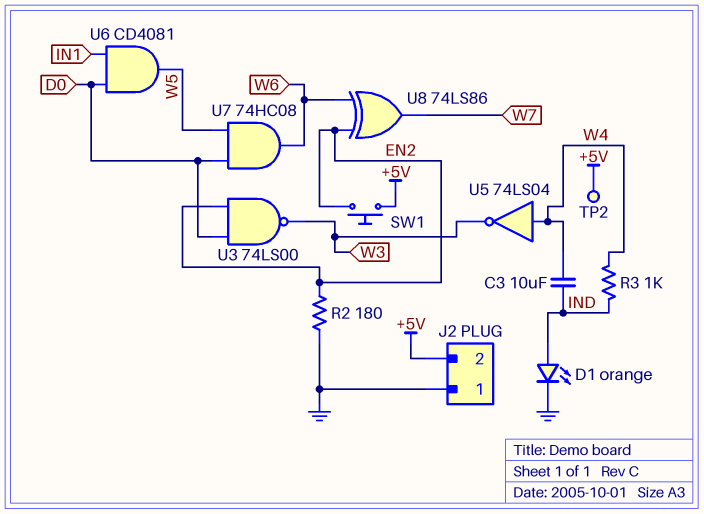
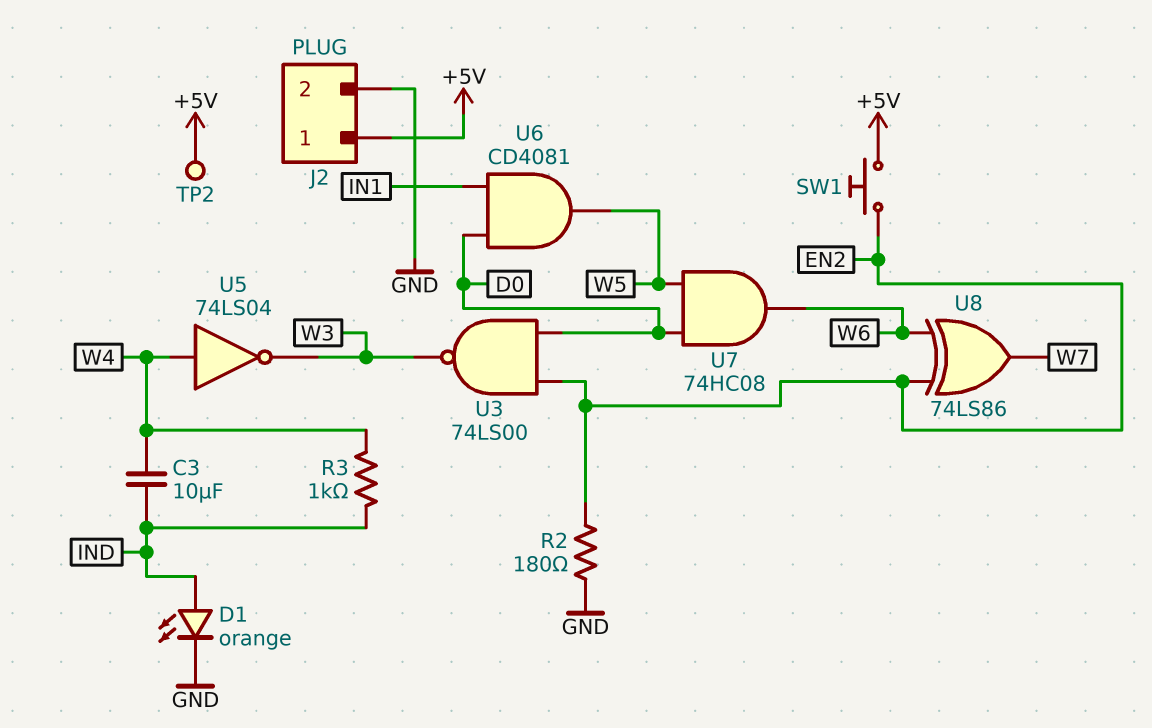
J2 pin 1: GND -> +5V
J2 pin 2: +5V -> GND

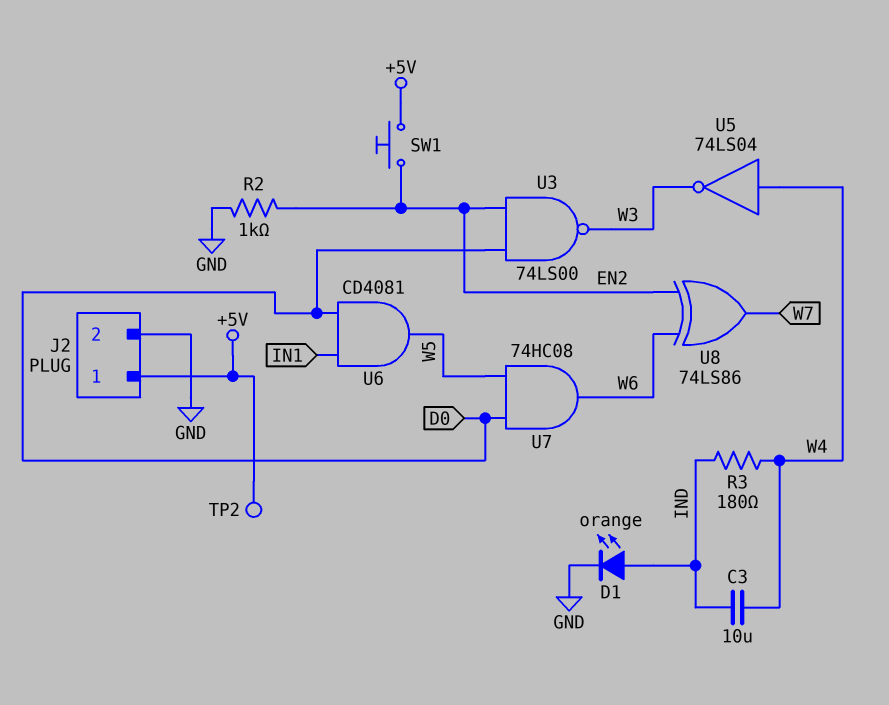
R2: 180 (EN2, GND) -> 1k (EN2, GND)
R3: 1k (IND, W4) -> 180 (IND, W4)

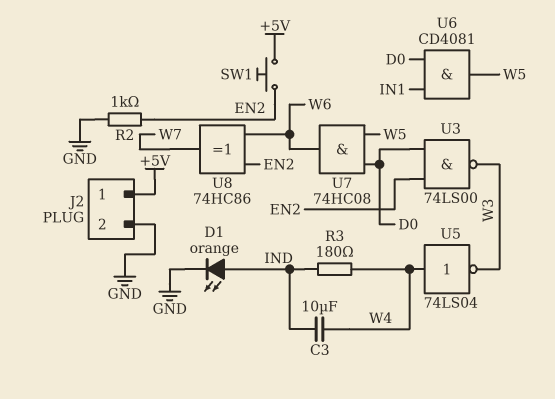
TP2: test point (+5V) -> none
U8: XOR 74LS86 (in EN2, in W6, out W7) -> XOR 74HC86 (in EN2, in W6, out W7)

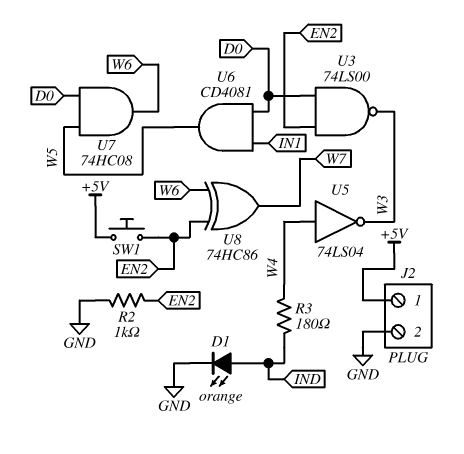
C3: 10uF (IND, W4) -> none

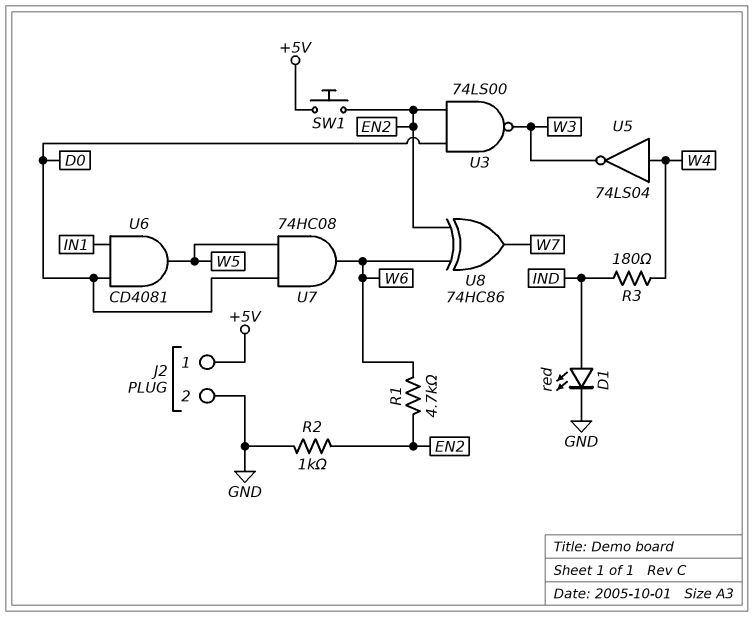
D1: LED orange (A IND, K GND) -> LED red (A IND, K GND)
R1: none -> 4.7k (EN2, W6)

